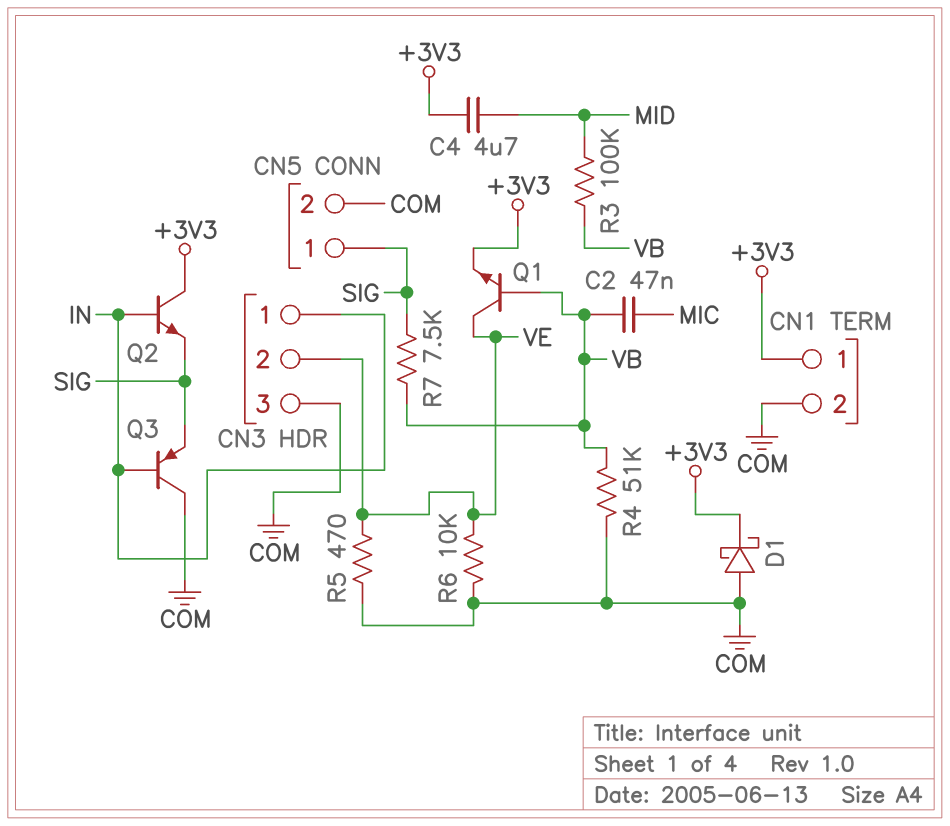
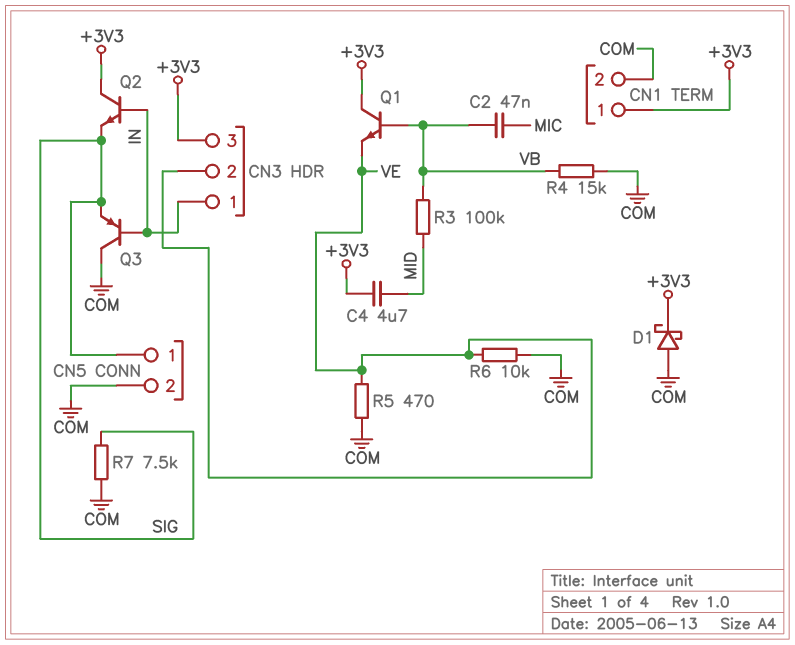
CN3 pin 3: COM -> +3V3
Q1: NPN (B VB, C VE, E +3V3) -> NPN (B VB, C +3V3, E VE)
R4: 51k (COM, VB) -> 15k (COM, VB)
R7: 7.5k (SIG, VB) -> 7.5k (COM, SIG)

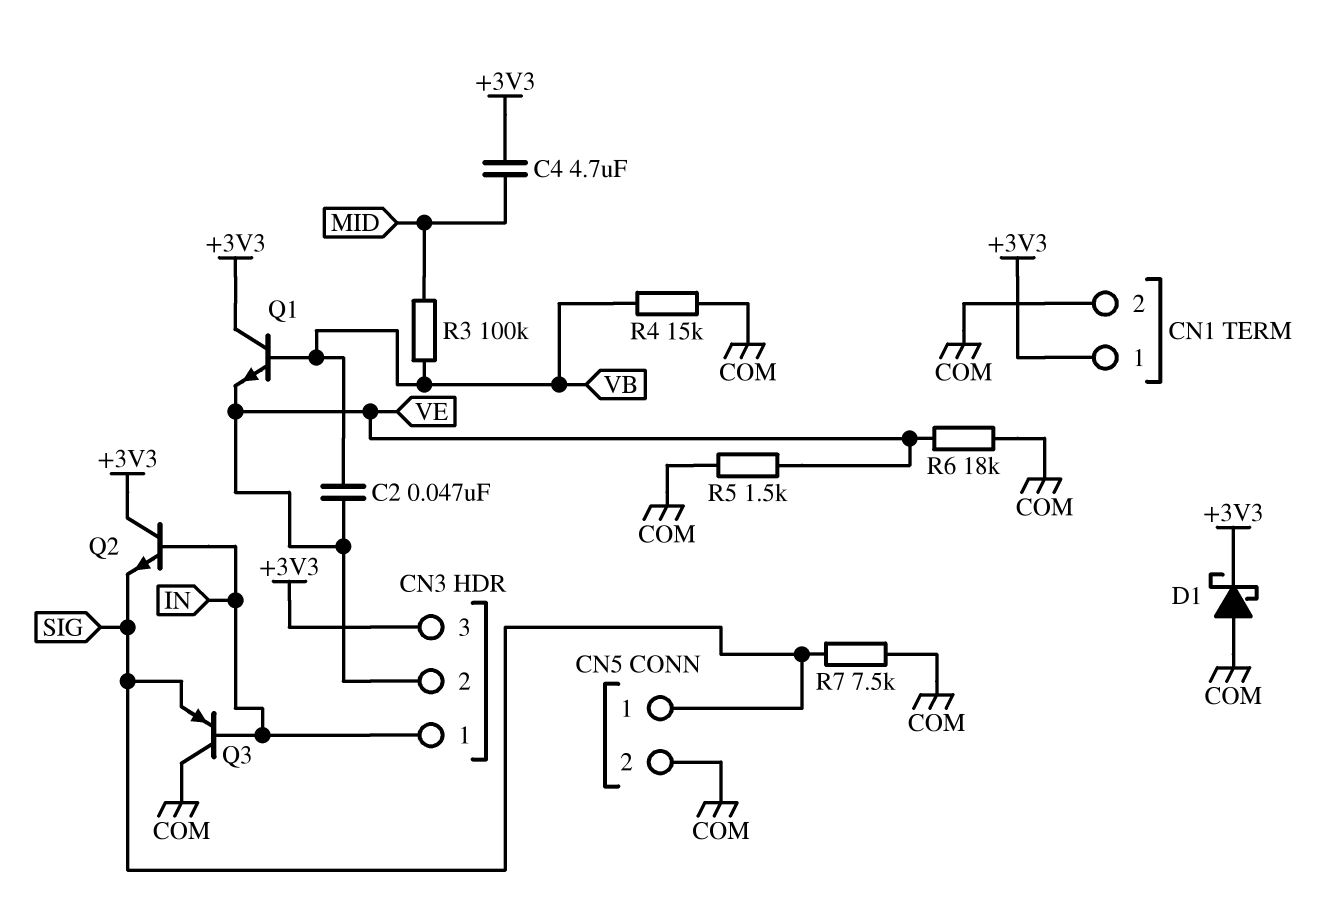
C2: 47nF (MIC, VB) -> 47nF (VB, VE)
R5: 470 (COM, VE) -> 1.5k (COM, VE)
R6: 10k (COM, VE) -> 18k (COM, VE)

